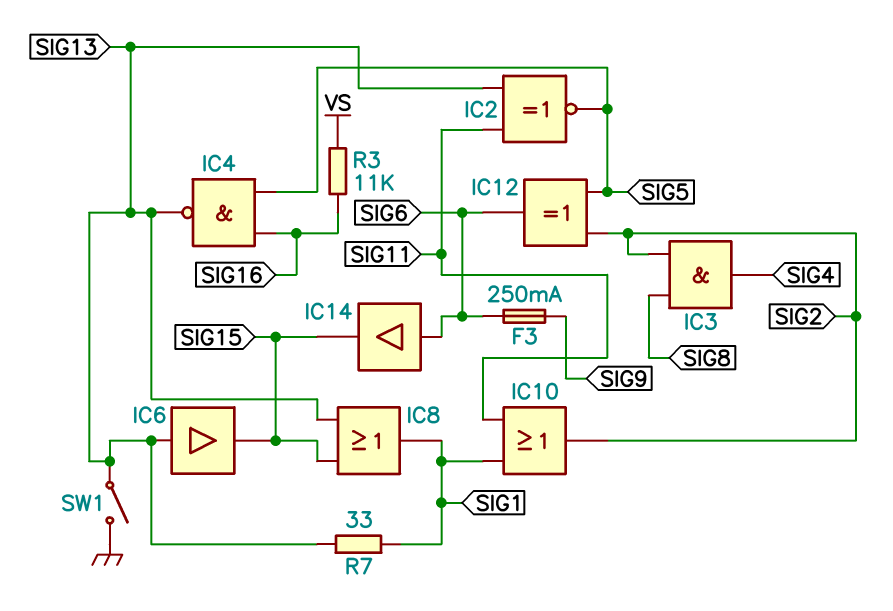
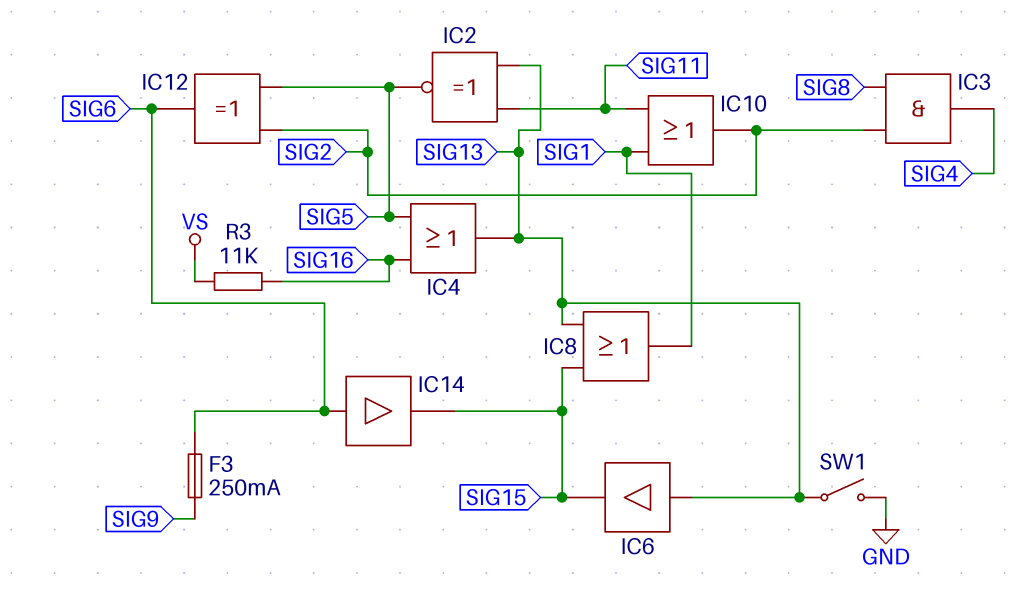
IC4: NAND (in SIG5, in SIG16, out SIG13) -> OR (in SIG5, in SIG16, out SIG13)
R7: 33 (SIG1, SIG13) -> none

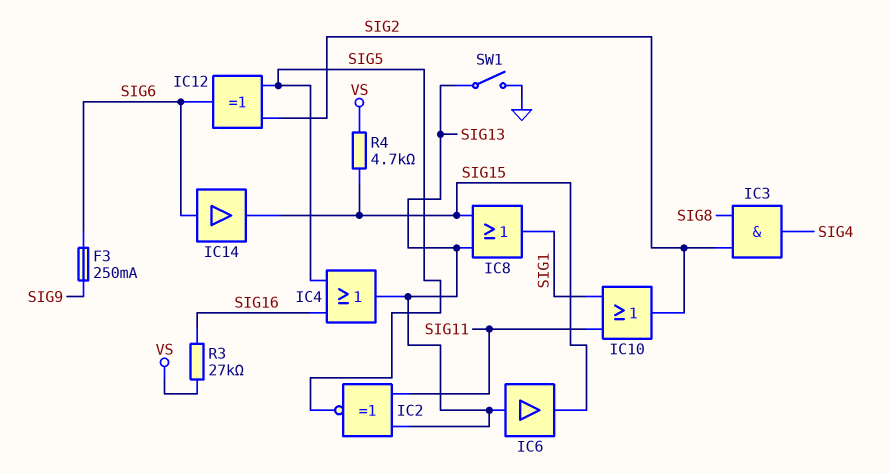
R3: 11k (SIG16, VS) -> 27k (SIG16, VS)
R4: none -> 4.7k (SIG15, VS)

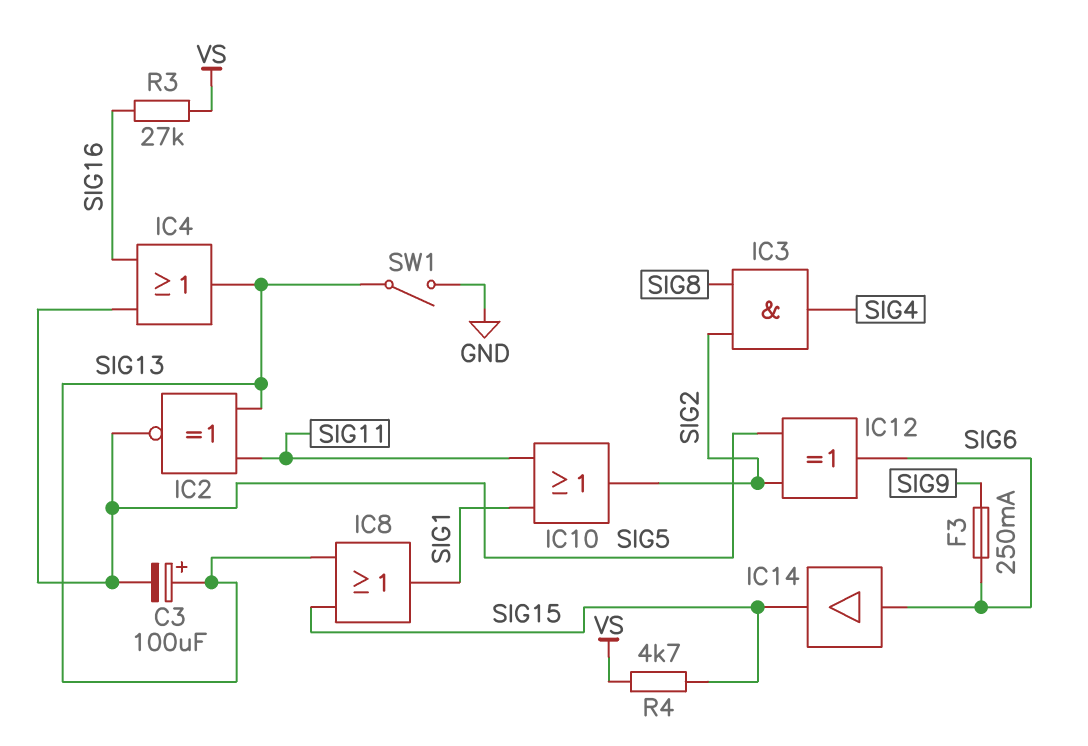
C3: none -> 100uF (plus SIG13, minus SIG5)
IC6: buffer (in SIG13, out SIG15) -> none

